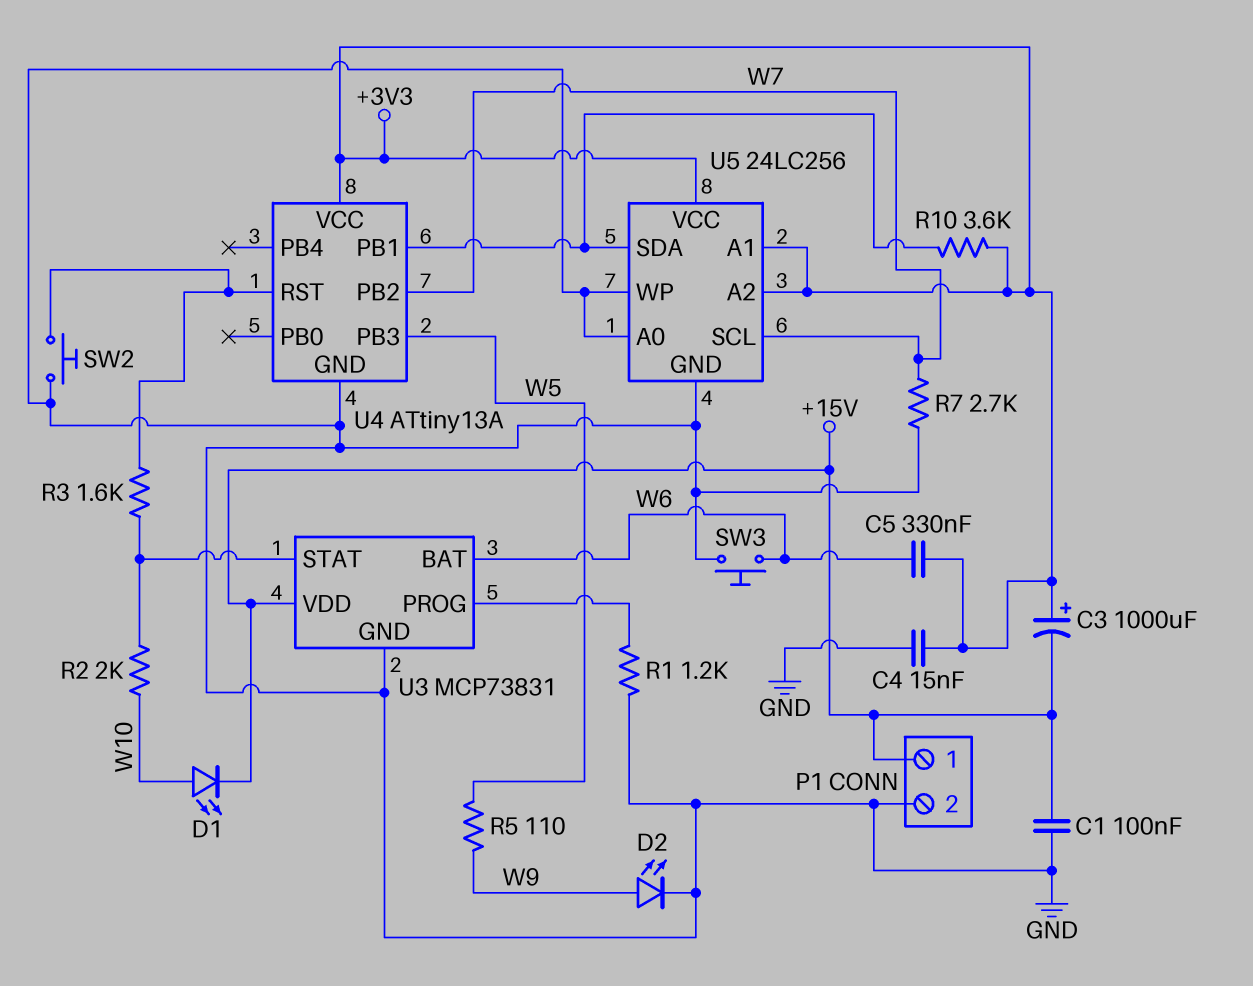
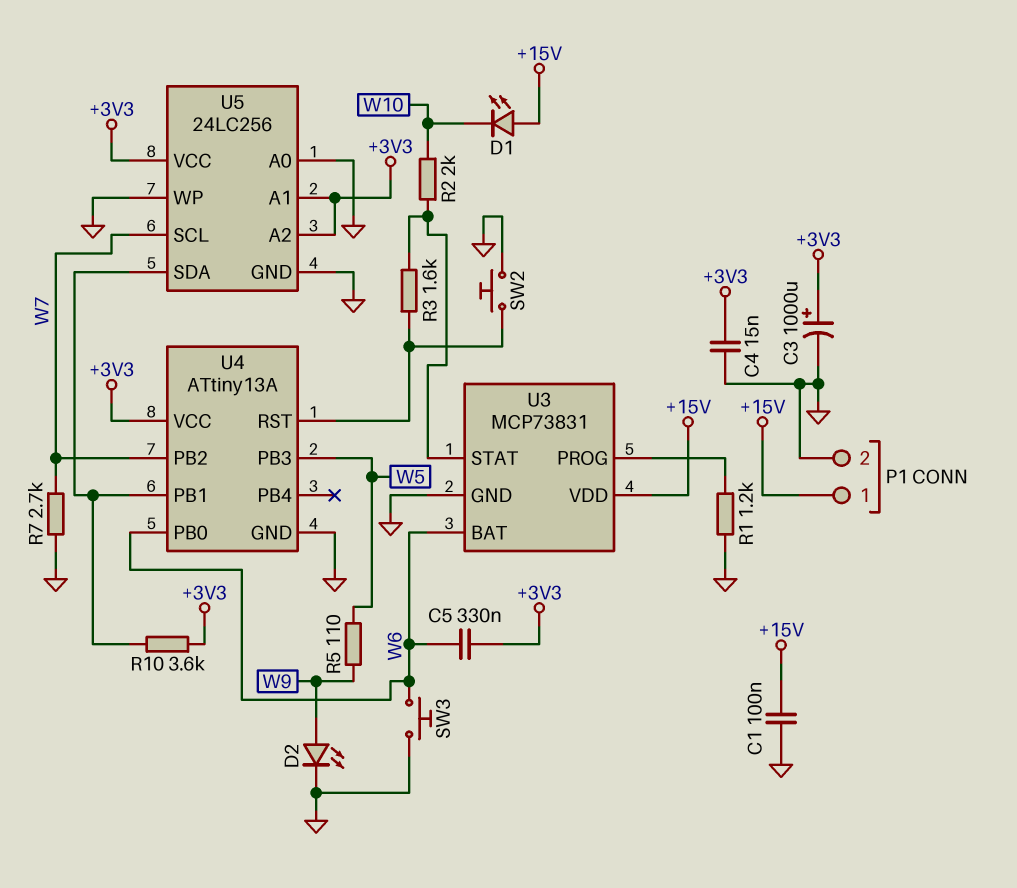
C3: 1000uF (plus +3V3, minus +15V) -> 1000uF (plus +3V3, minus GND)
D1: LED (A W10, K +15V) -> LED (A +15V, K W10)
U4 pin PB0: none -> W6

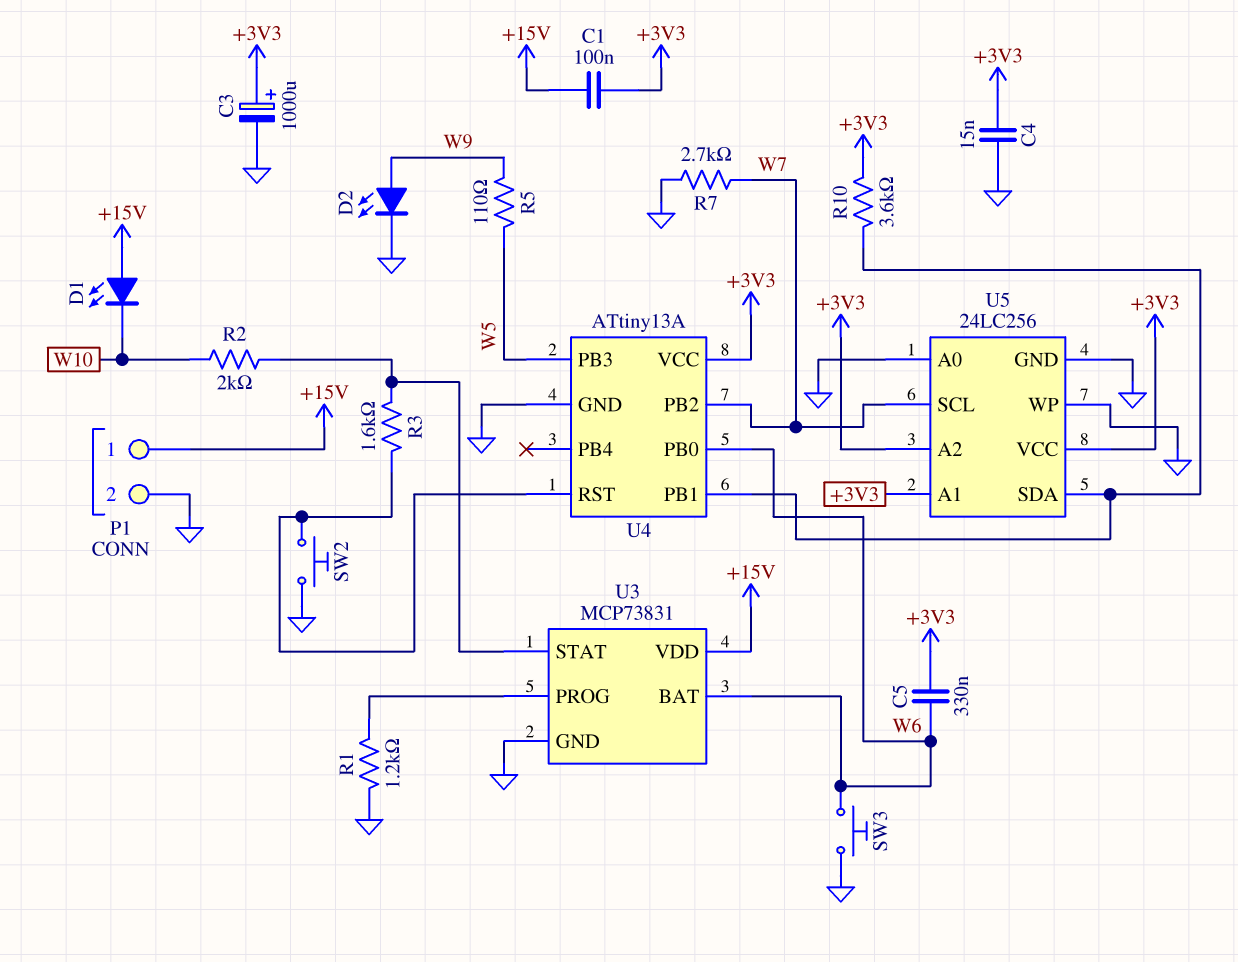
C1: 100nF (+15V, GND) -> 100nF (+3V3, +15V)

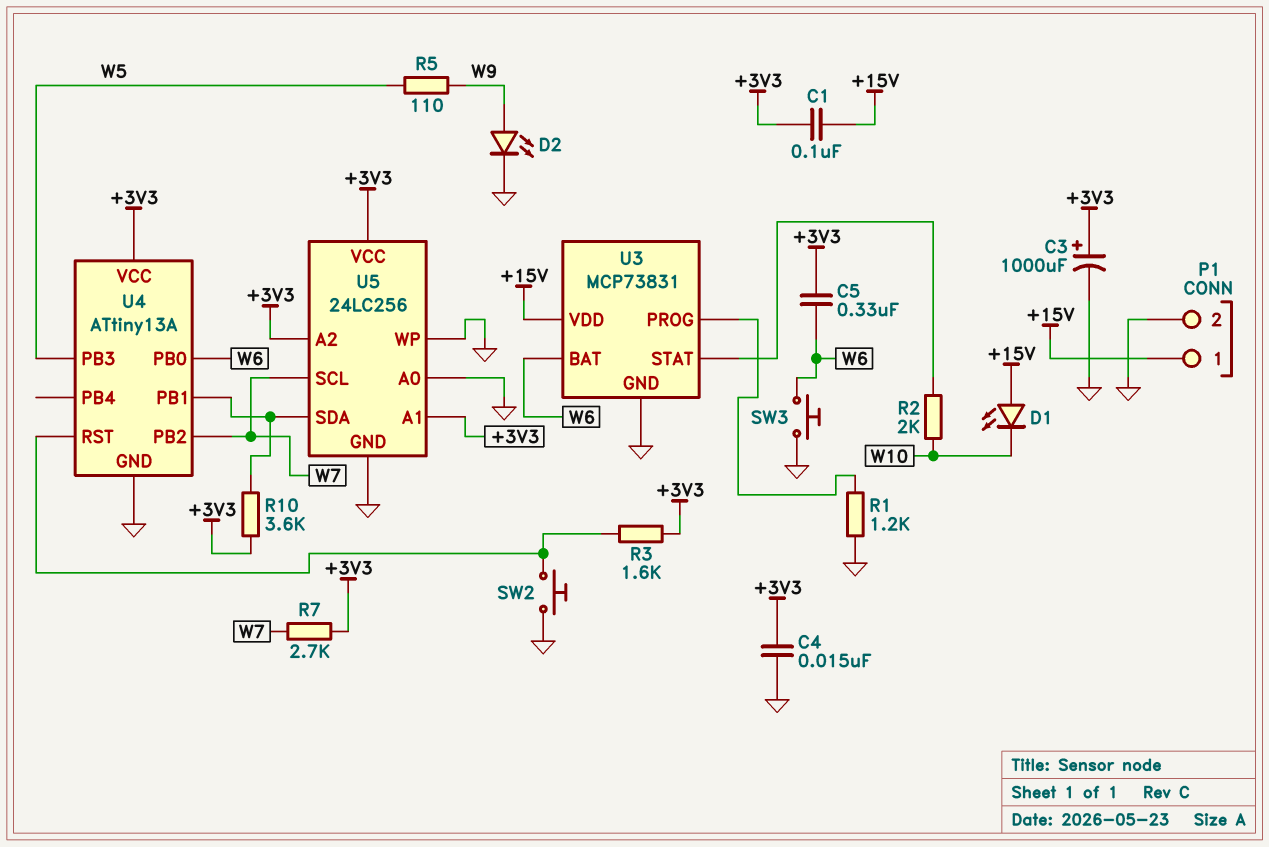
R3: 1.6k (U3/STAT, U4/RST) -> 1.6k (+3V3, U4/RST)
R7: 2.7k (GND, W7) -> 2.7k (+3V3, W7)

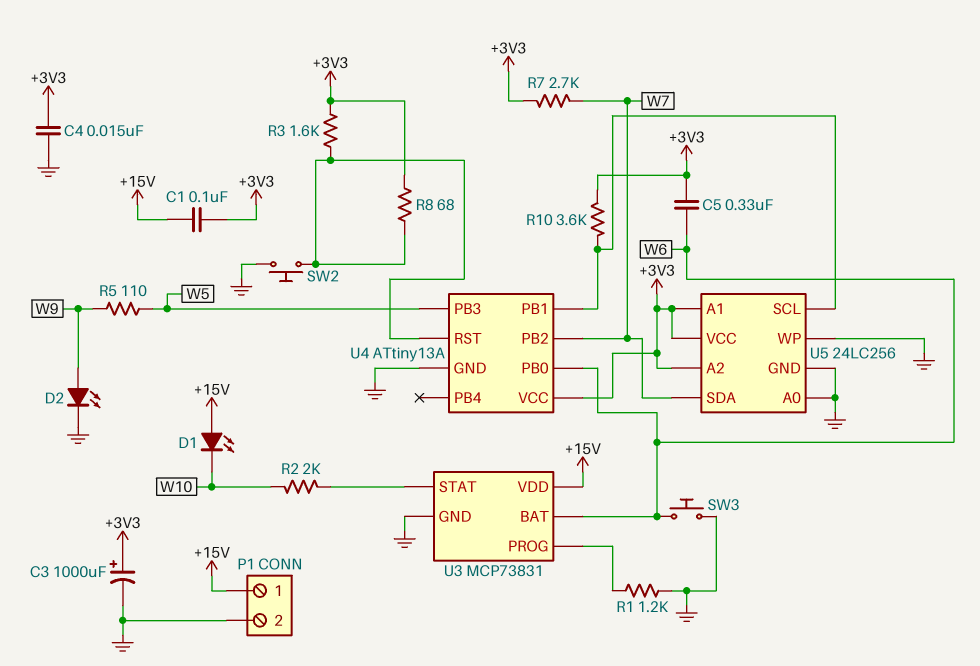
R8: none -> 68 (+3V3, U4/RST)
U5 pin SCL: W7 -> U4/PB1
U5 pin SDA: U4/PB1 -> W7

